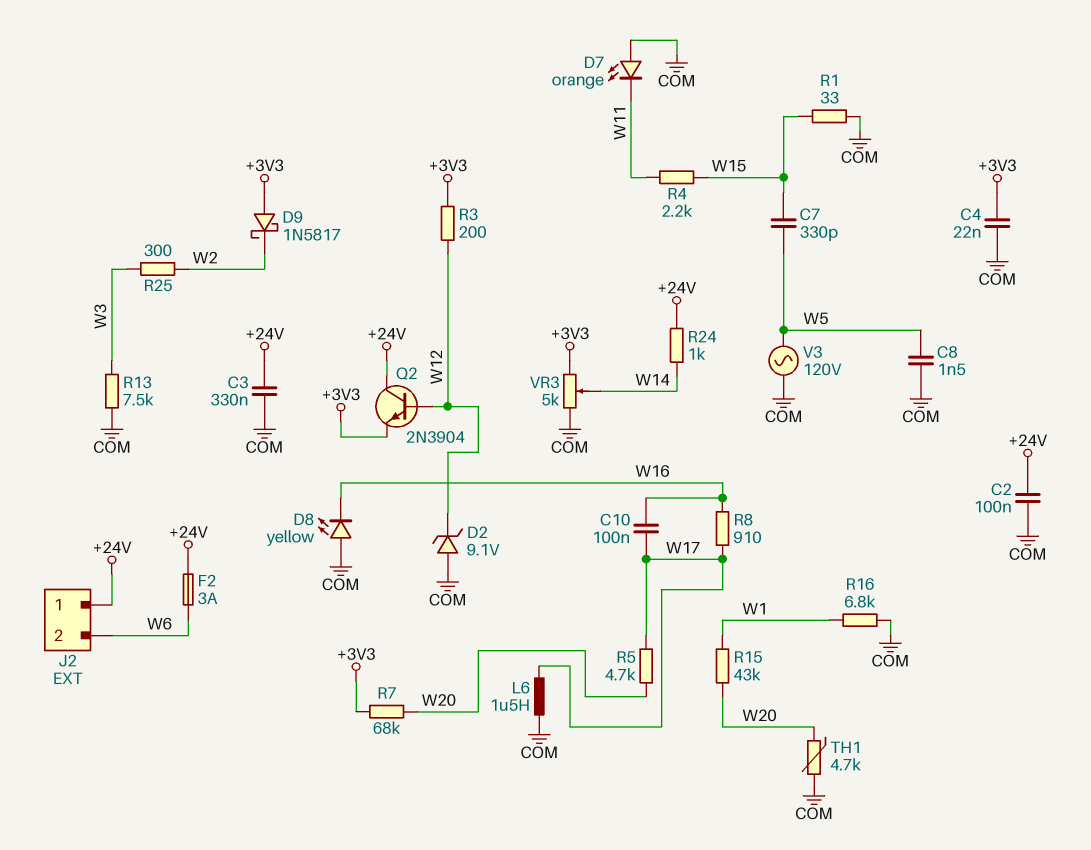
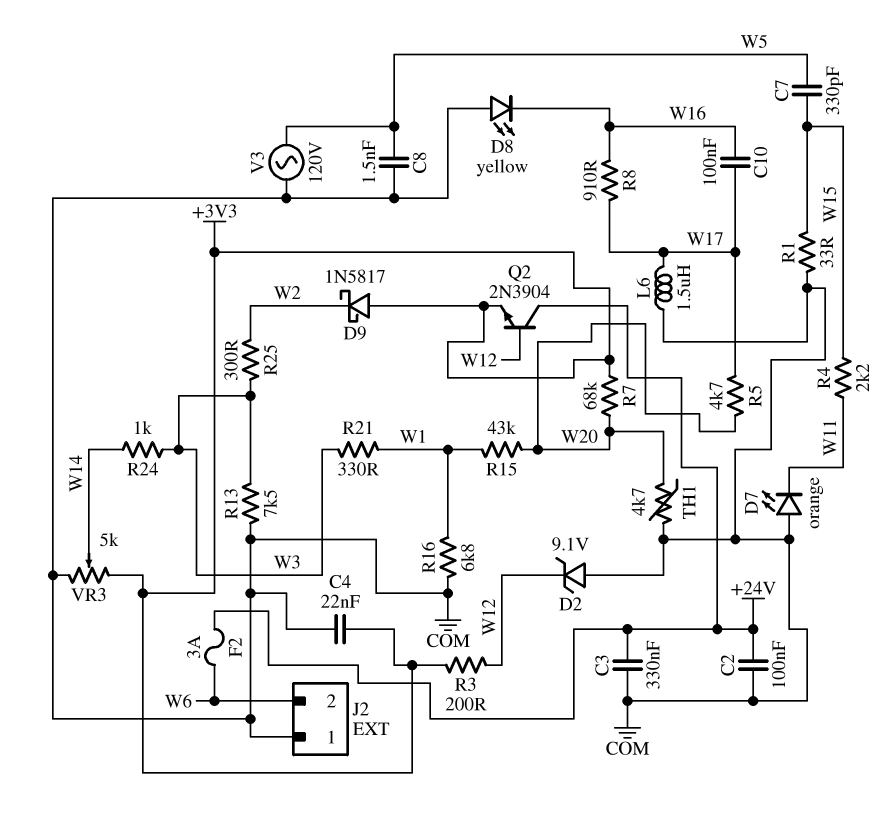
J2 pin 1: +24V -> COM
R21: none -> 330 (W1, W3)
R24: 1k (+24V, W14) -> 1k (W3, W14)

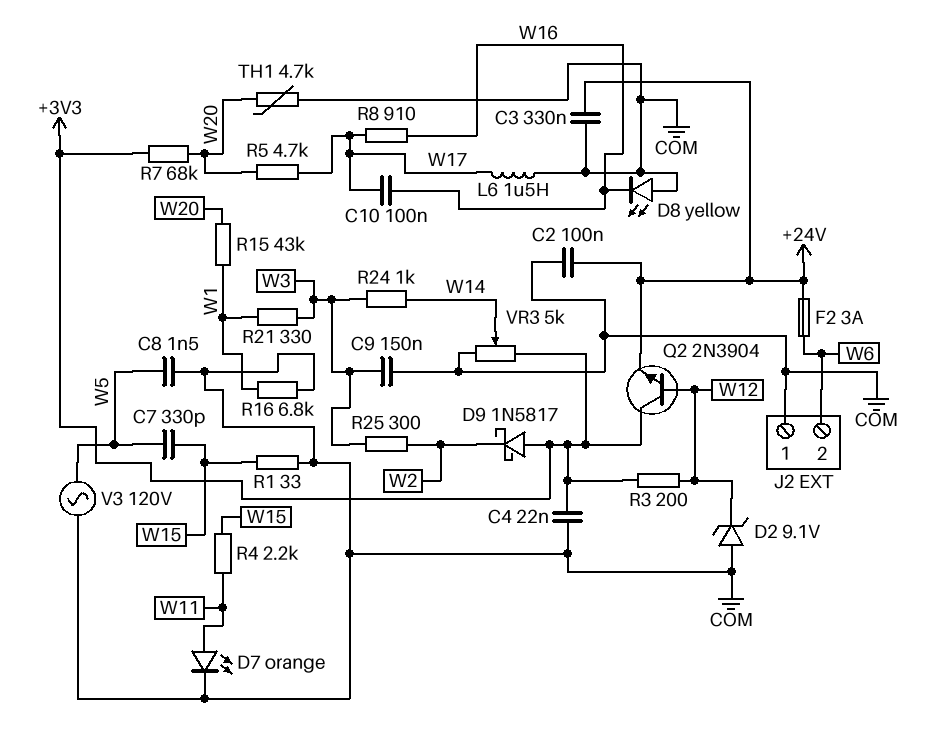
C9: none -> 150nF (COM, W3)
D7: LED orange (A COM, K W11) -> LED orange (A W11, K COM)
Q2: NPN 2N3904 (B W12, C +24V, E +3V3) -> NPN 2N3904 (B W12, C +3V3, E +24V)
R13: 7.5k (COM, W3) -> none

